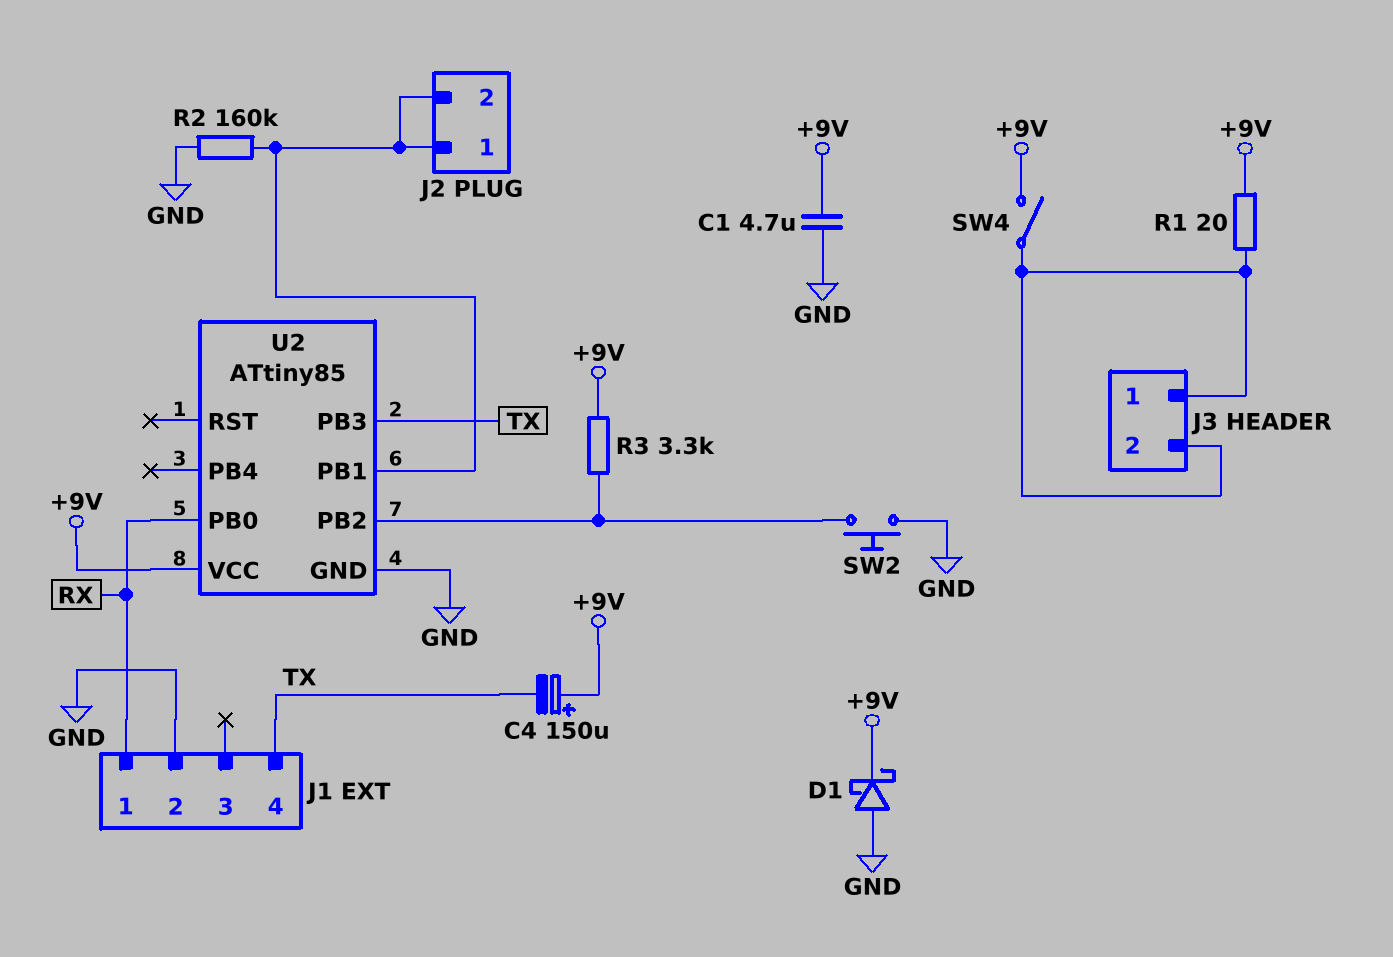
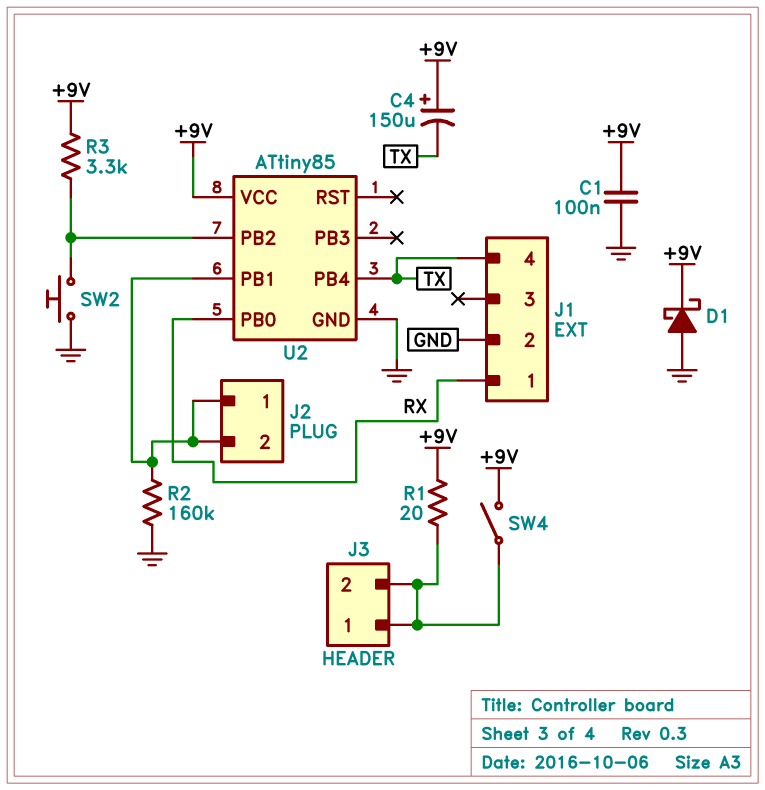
C1: 4.7uF (+9V, GND) -> 100nF (+9V, GND)
U2 pin PB3: TX -> none
U2 pin PB4: none -> TX

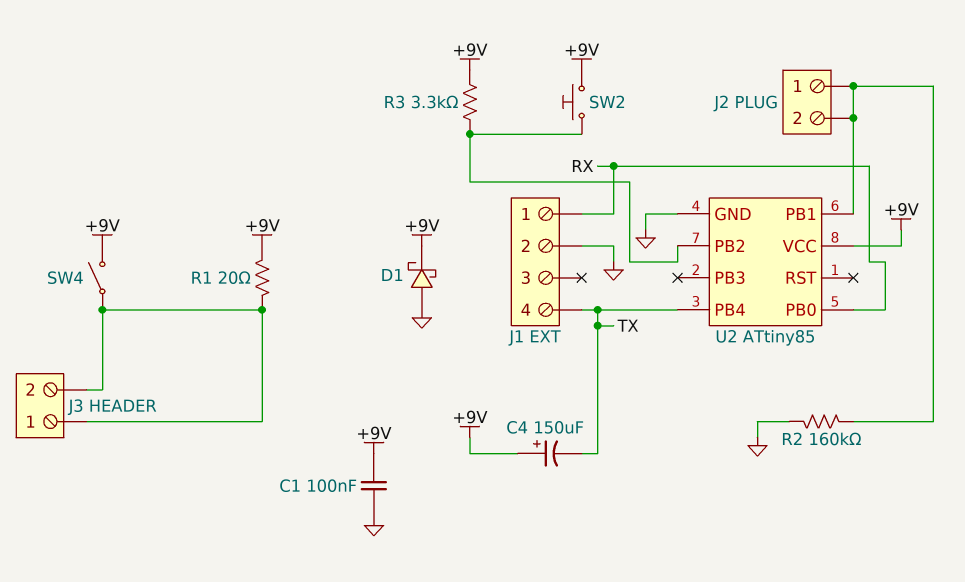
SW2: button (GND, U2/PB2) -> button (+9V, U2/PB2)

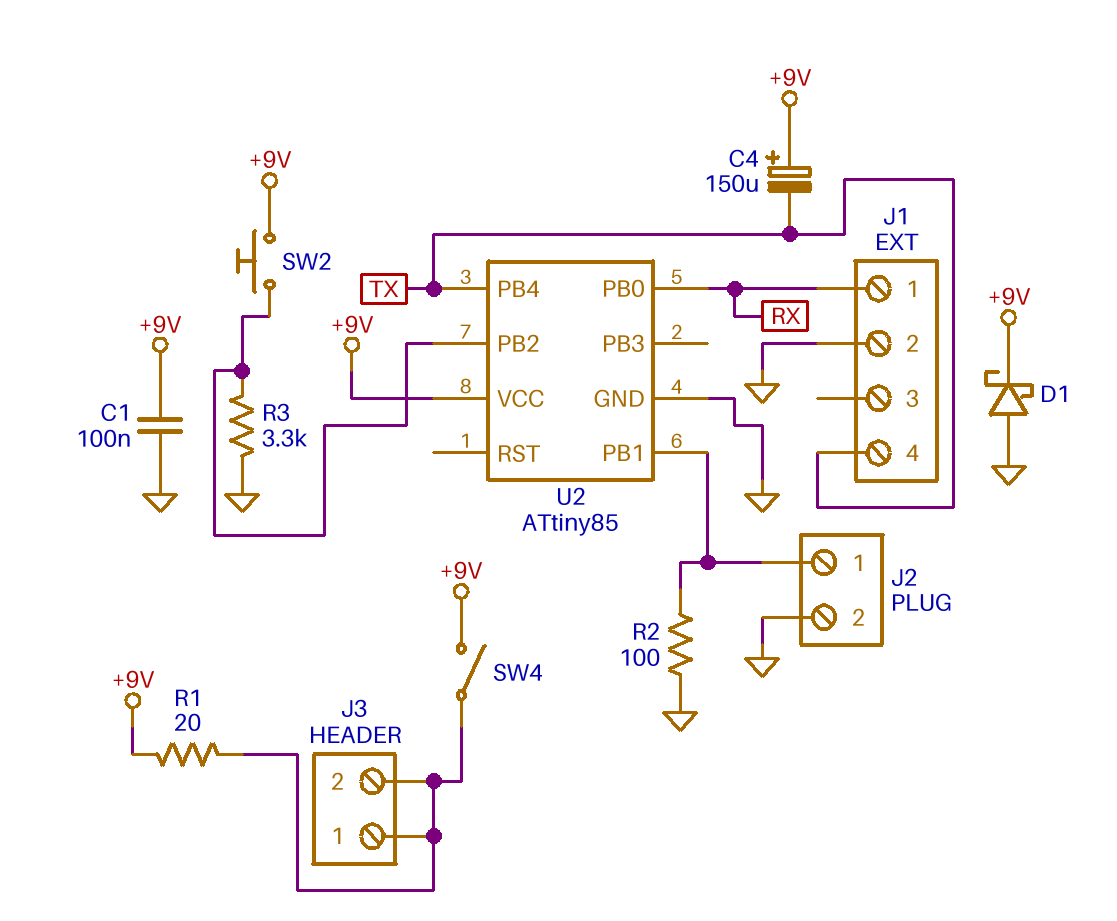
J2 pin 2: J2/1 -> GND
R2: 160k (GND, J2/1) -> 100 (GND, J2/1)
R3: 3.3k (+9V, U2/PB2) -> 3.3k (GND, U2/PB2)

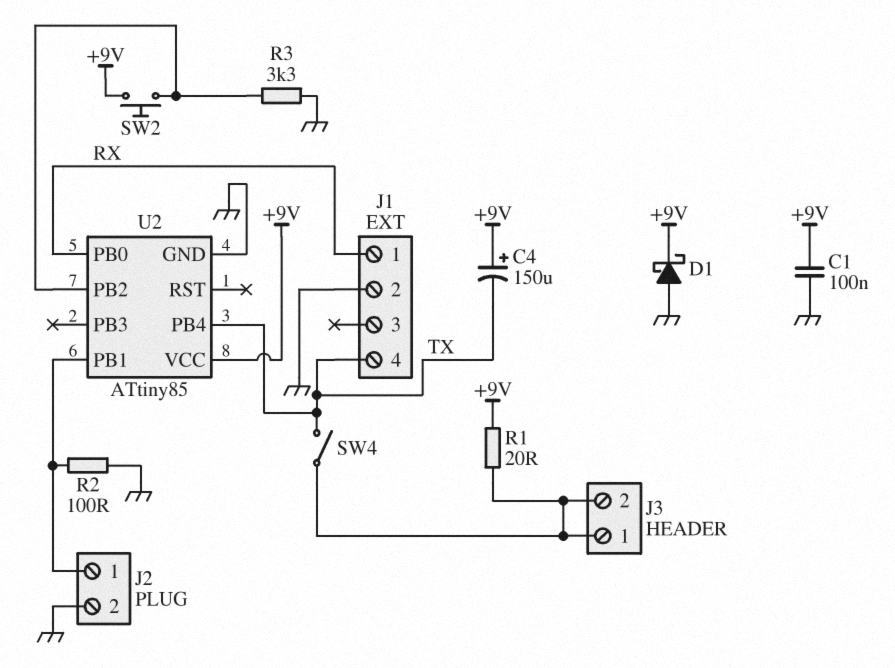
SW4: switch (+9V, J3/1) -> switch (J3/1, TX)

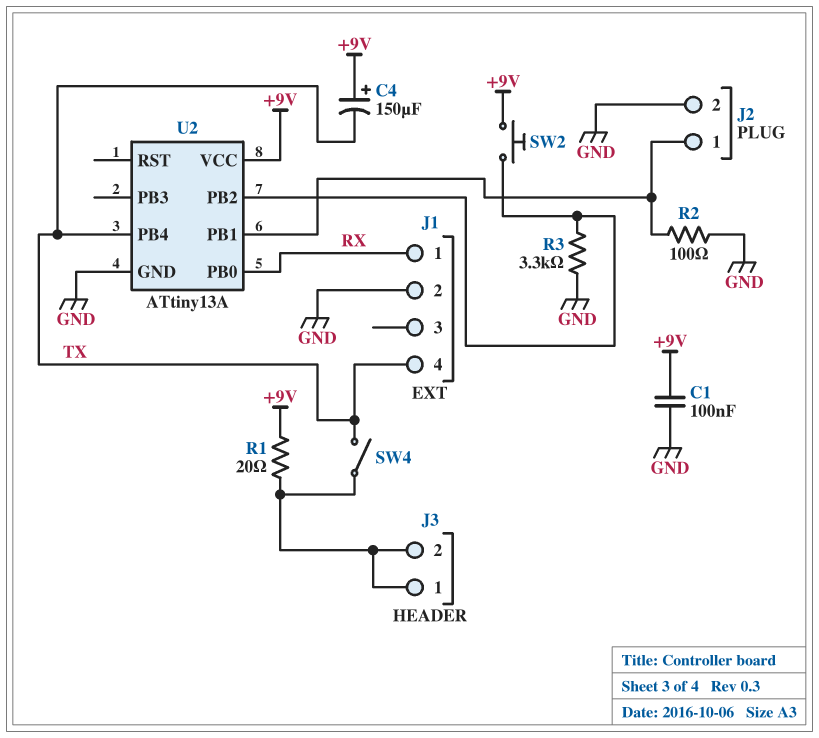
D1: schottky (A GND, K +9V) -> none
U2: ATtiny85 -> ATtiny13A

